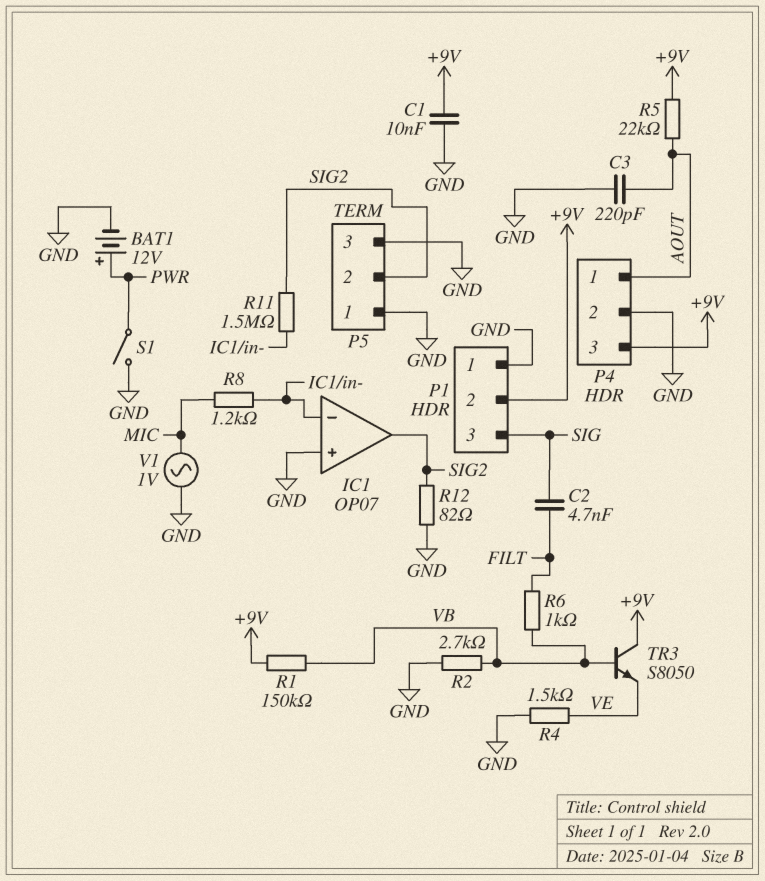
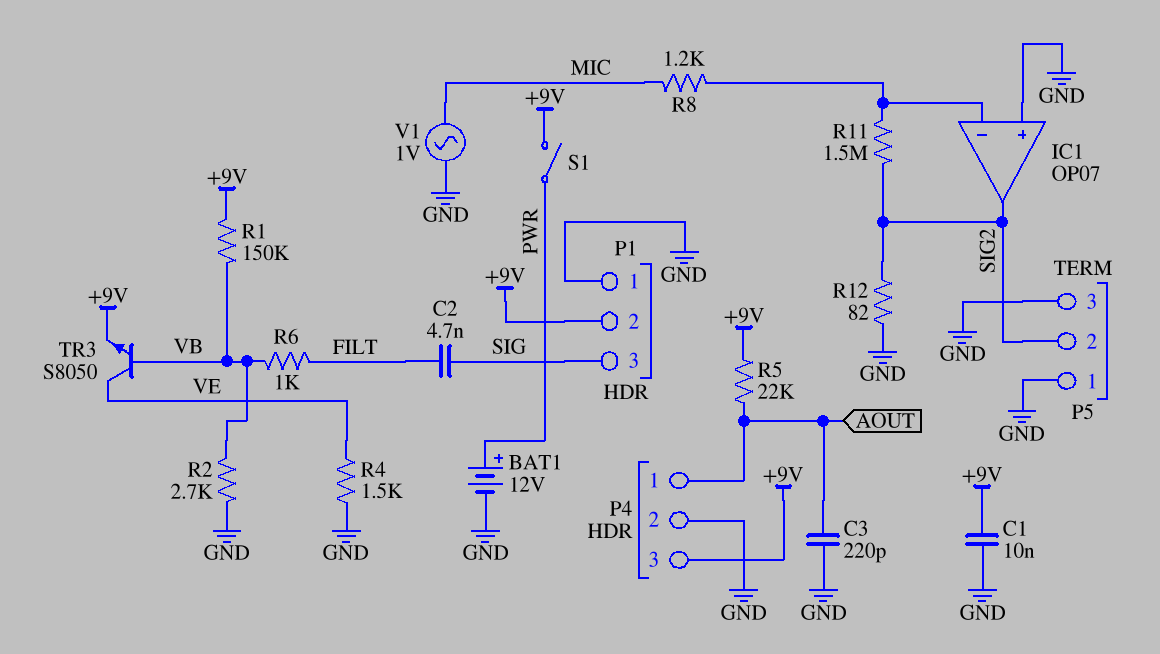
S1: switch (GND, PWR) -> switch (+9V, PWR)
TR3: NPN S8050 (B VB, C +9V, E VE) -> NPN S8050 (B VB, C VE, E +9V)

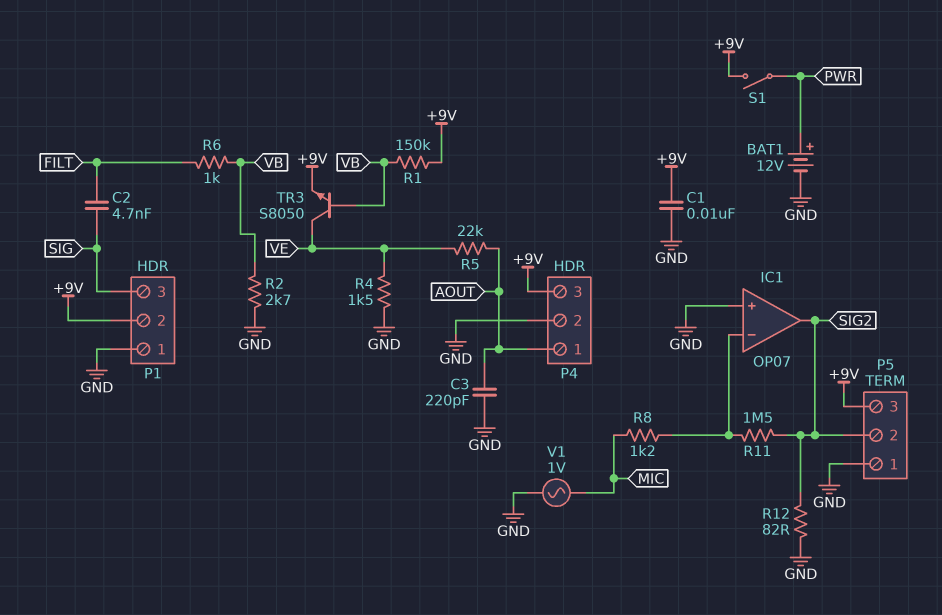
P5 pin 3: GND -> +9V
R5: 22k (+9V, AOUT) -> 22k (AOUT, VE)

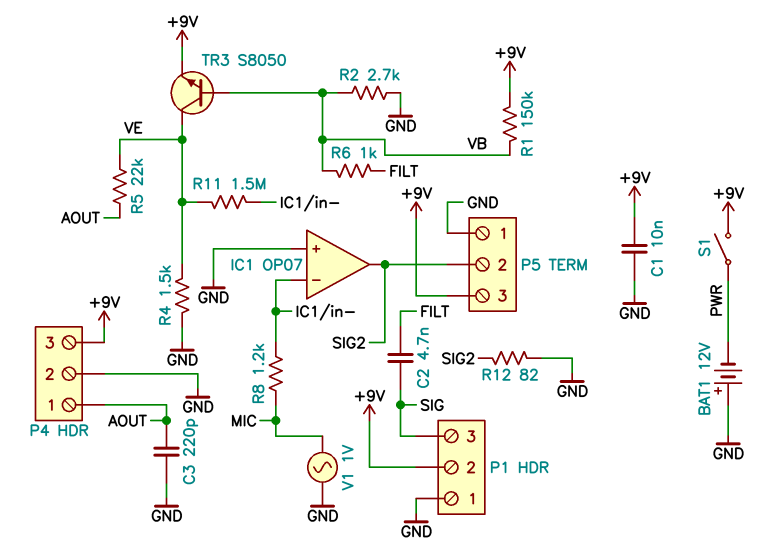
BAT1: 12V (plus PWR, minus GND) -> 12V (plus GND, minus PWR)
R11: 1.5M (IC1/in-, SIG2) -> 1.5M (IC1/in-, VE)

